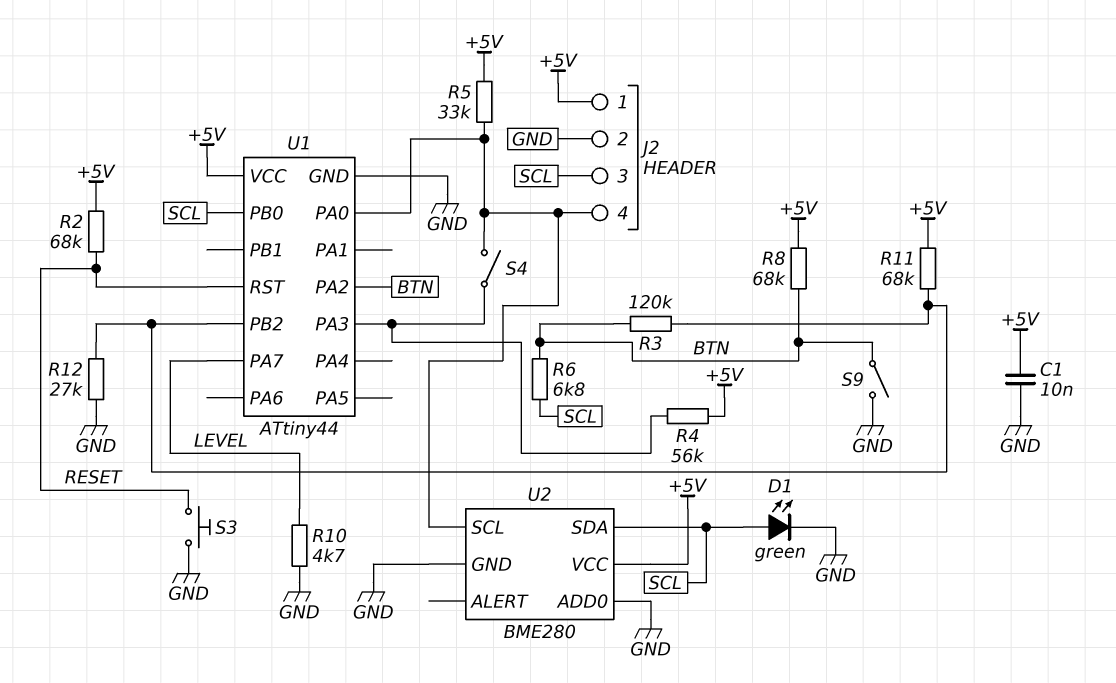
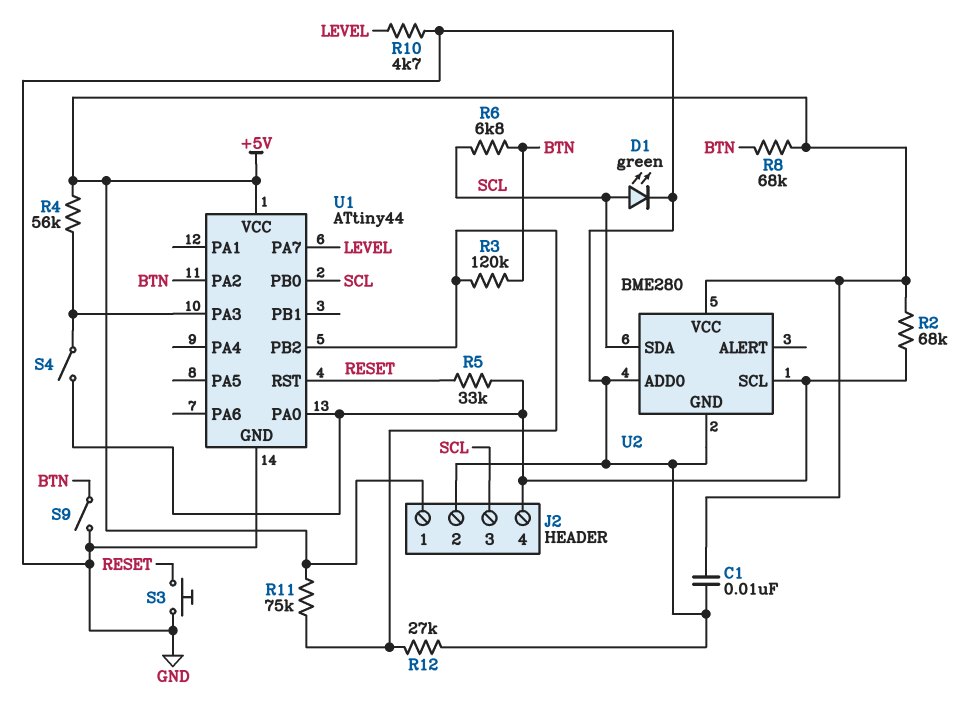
R2: 68k (+5V, RESET) -> 68k (+5V, J2/4)
R5: 33k (+5V, J2/4) -> 33k (J2/4, RESET)
R11: 68k (+5V, U1/PB2) -> 75k (+5V, U1/PB2)

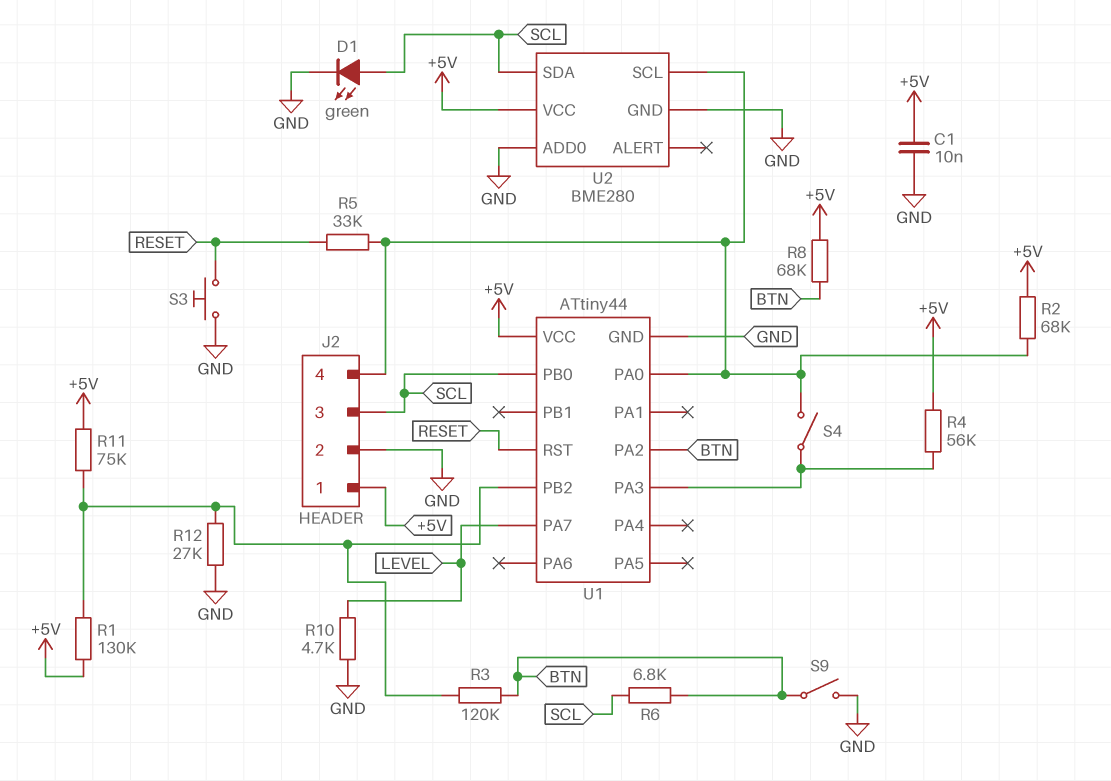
R1: none -> 130k (+5V, U1/PB2)

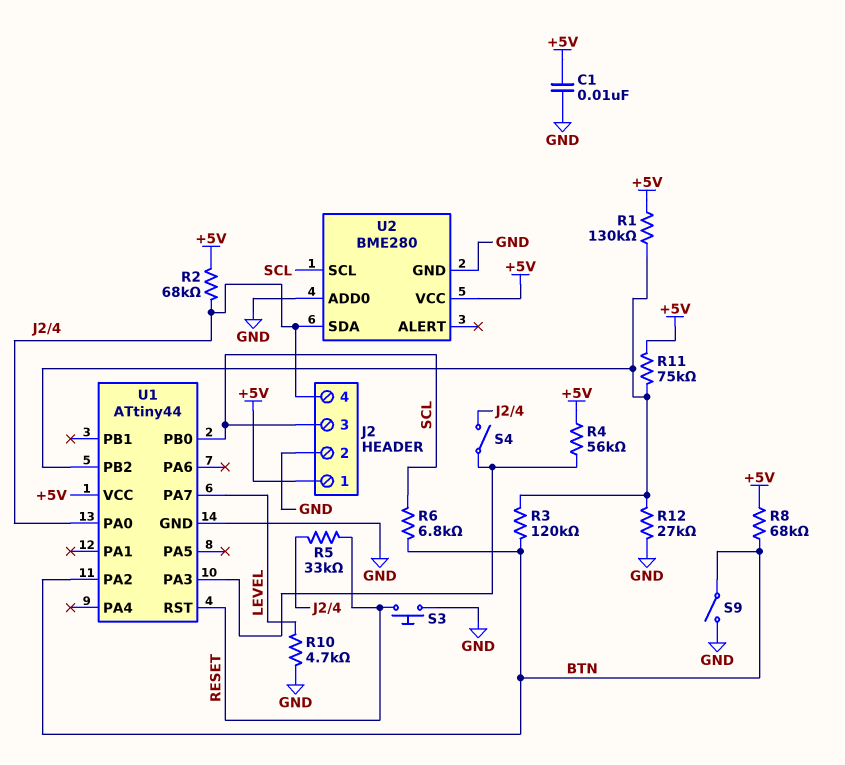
D1: LED green (A SCL, K GND) -> none
U2 pin SCL: J2/4 -> SCL
U2 pin SDA: SCL -> J2/4

